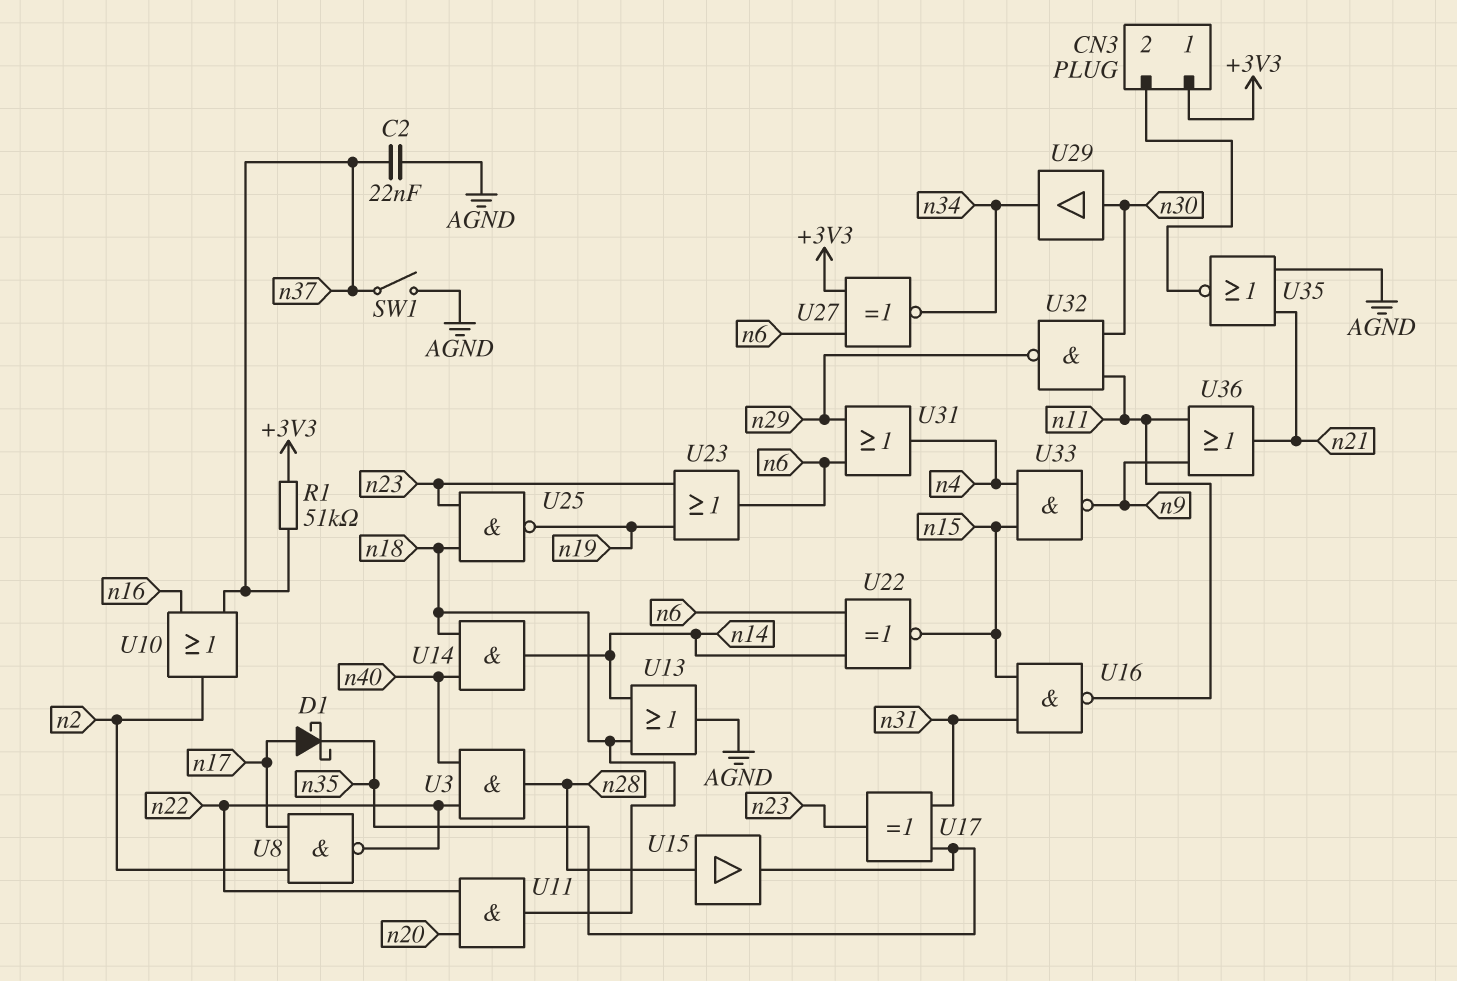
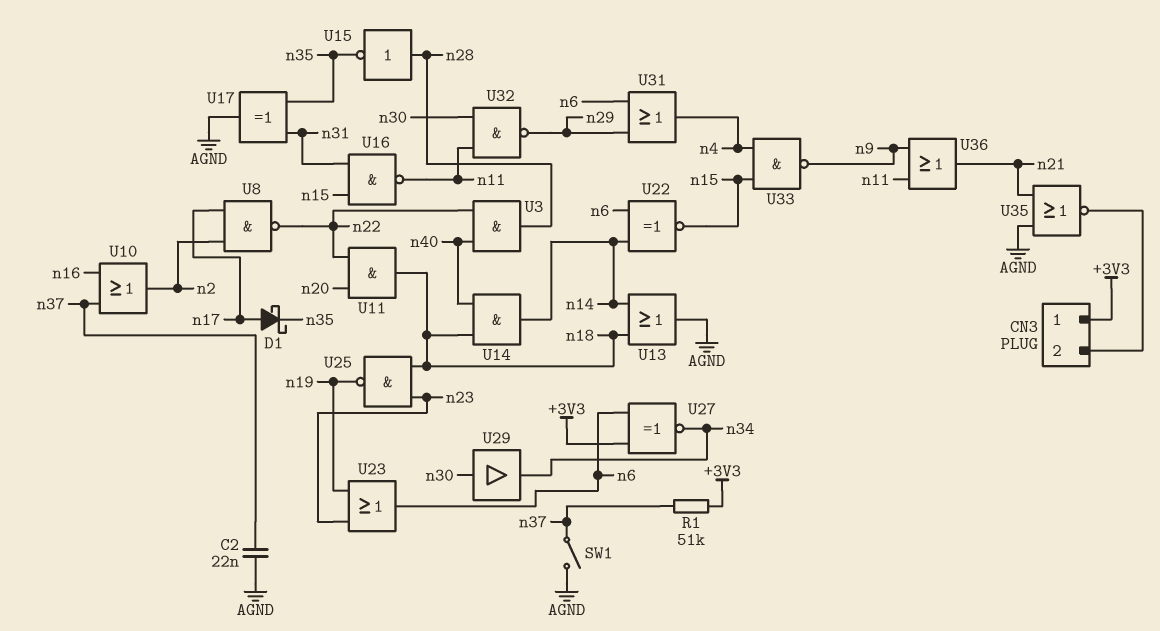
U15: buffer (in n28, out n35) -> NOT (in n28, out n35)
U17: XOR (in n31, in n35, out n23) -> XOR (in n31, in n35, out AGND)

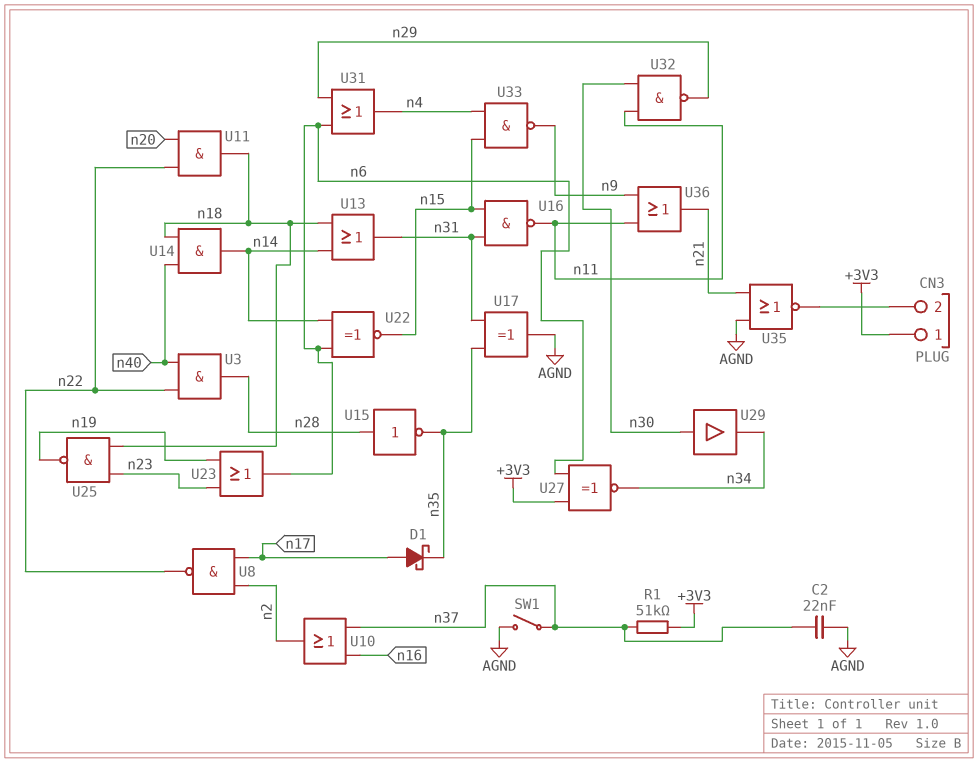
U13: OR (in n14, in n18, out AGND) -> OR (in n14, in n18, out n31)

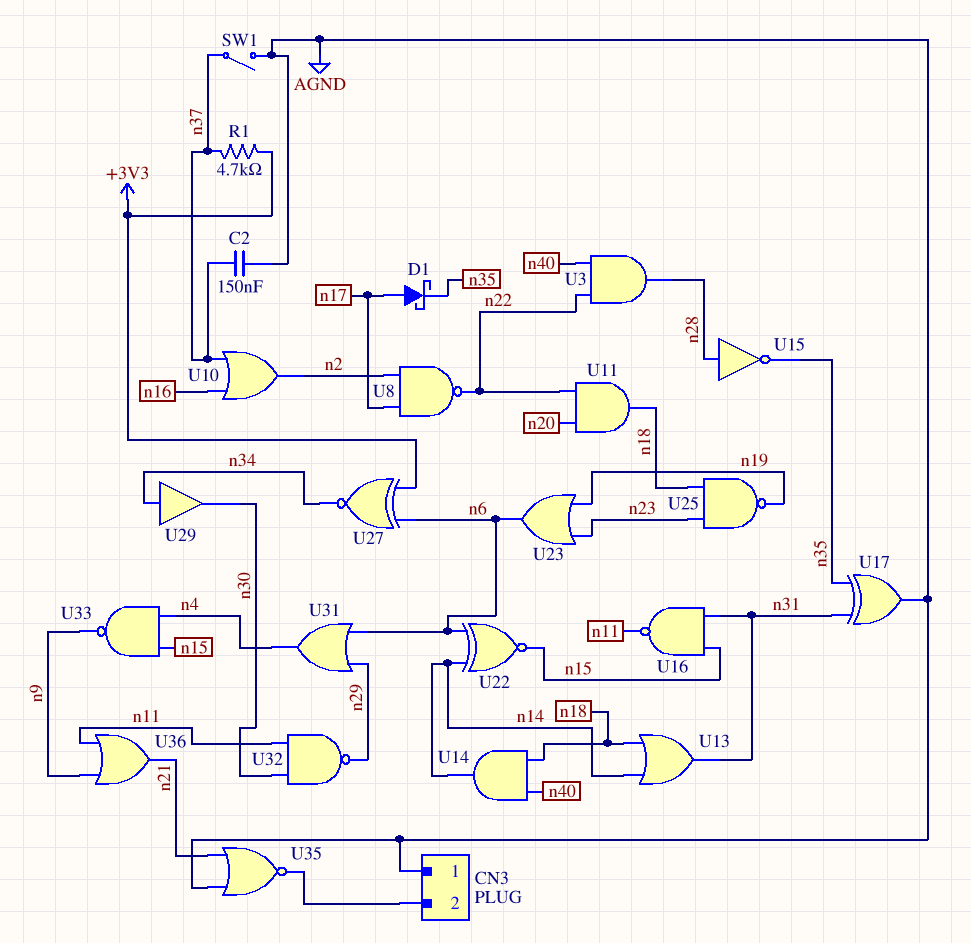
C2: 22nF (AGND, n37) -> 150nF (AGND, n37)
CN3 pin 1: +3V3 -> AGND
R1: 51k (+3V3, n37) -> 4.7k (+3V3, n37)
U29: buffer (in n30, out n34) -> buffer (in n34, out n30)

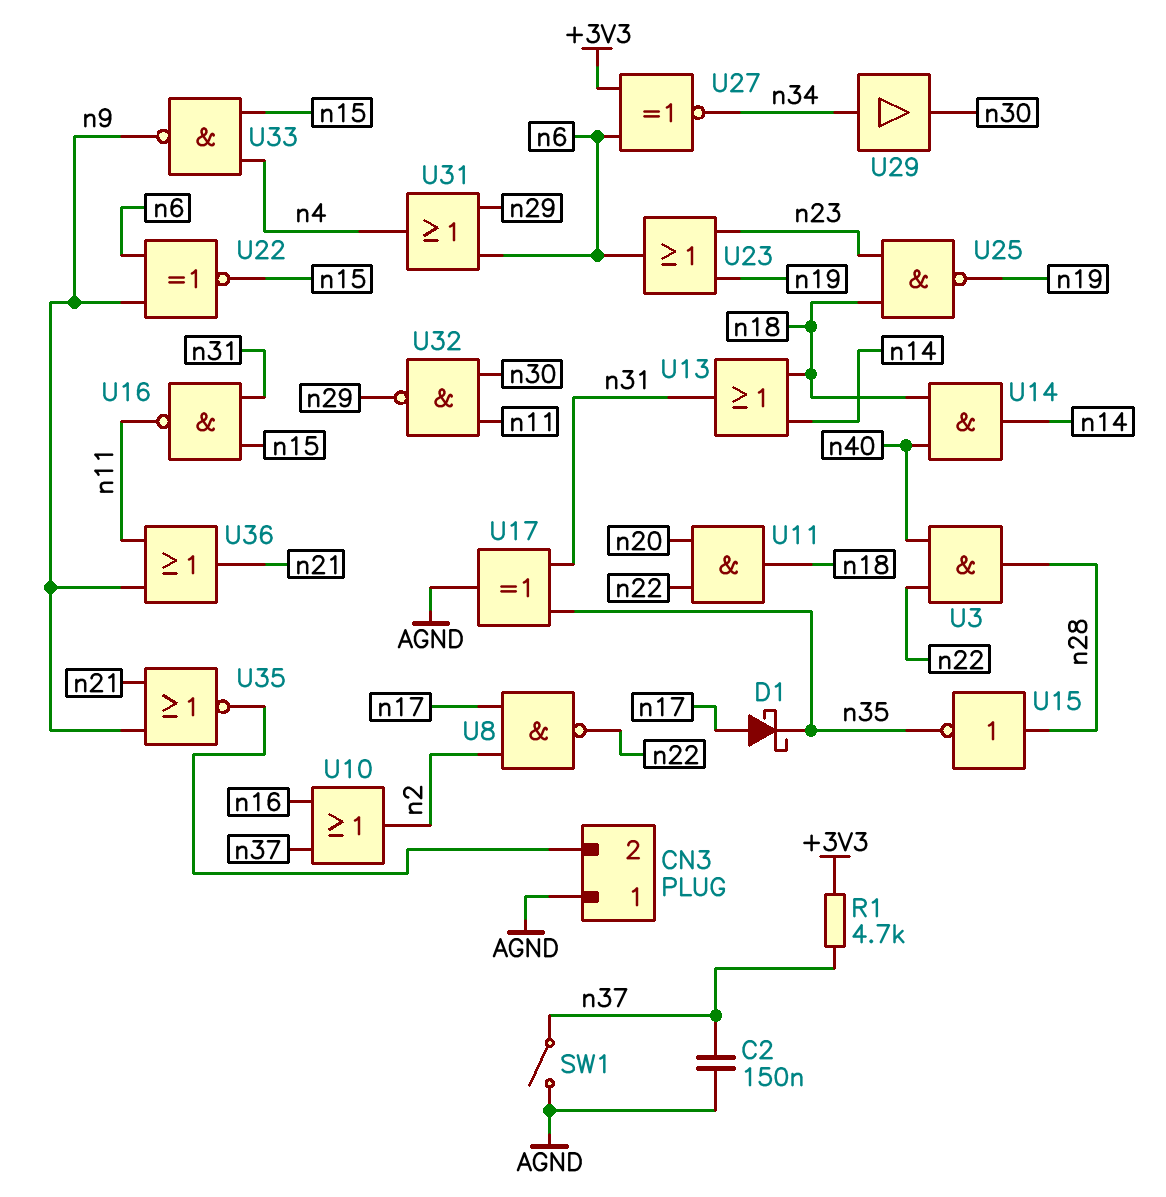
U22: XNOR (in n6, in n14, out n15) -> XNOR (in n6, in n9, out n15)
U35: NOR (in AGND, in n21, out CN3/2) -> NOR (in n9, in n21, out CN3/2)

